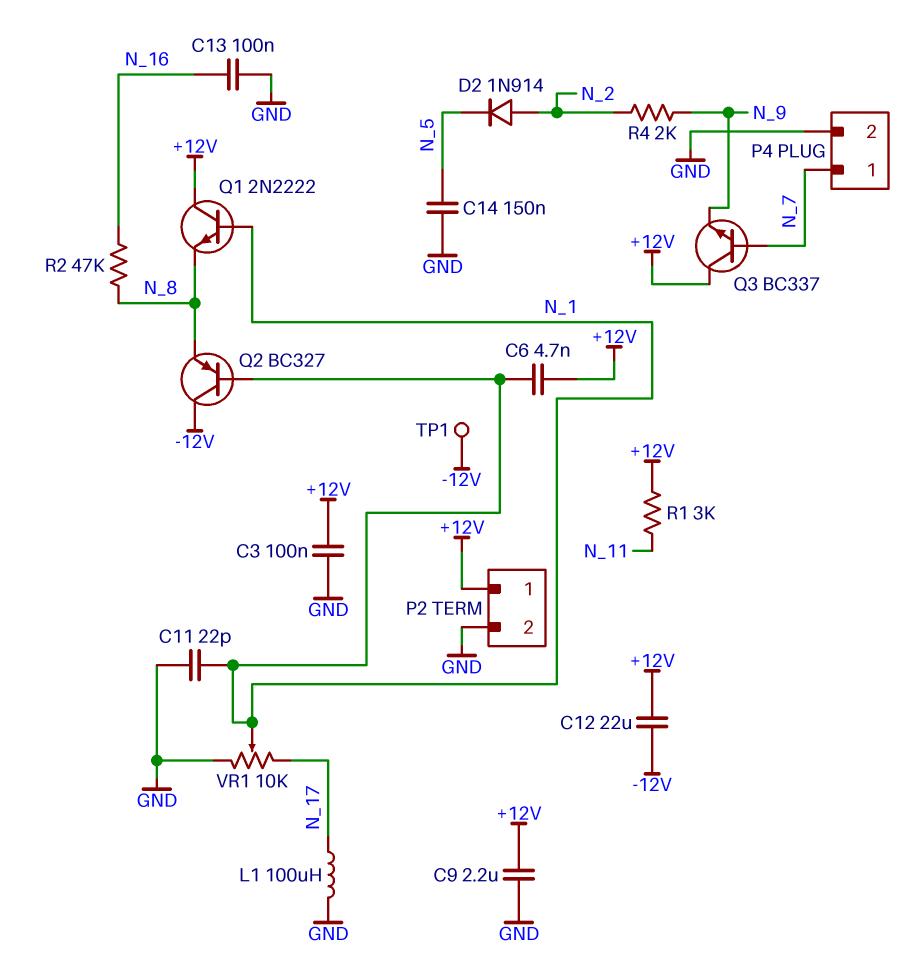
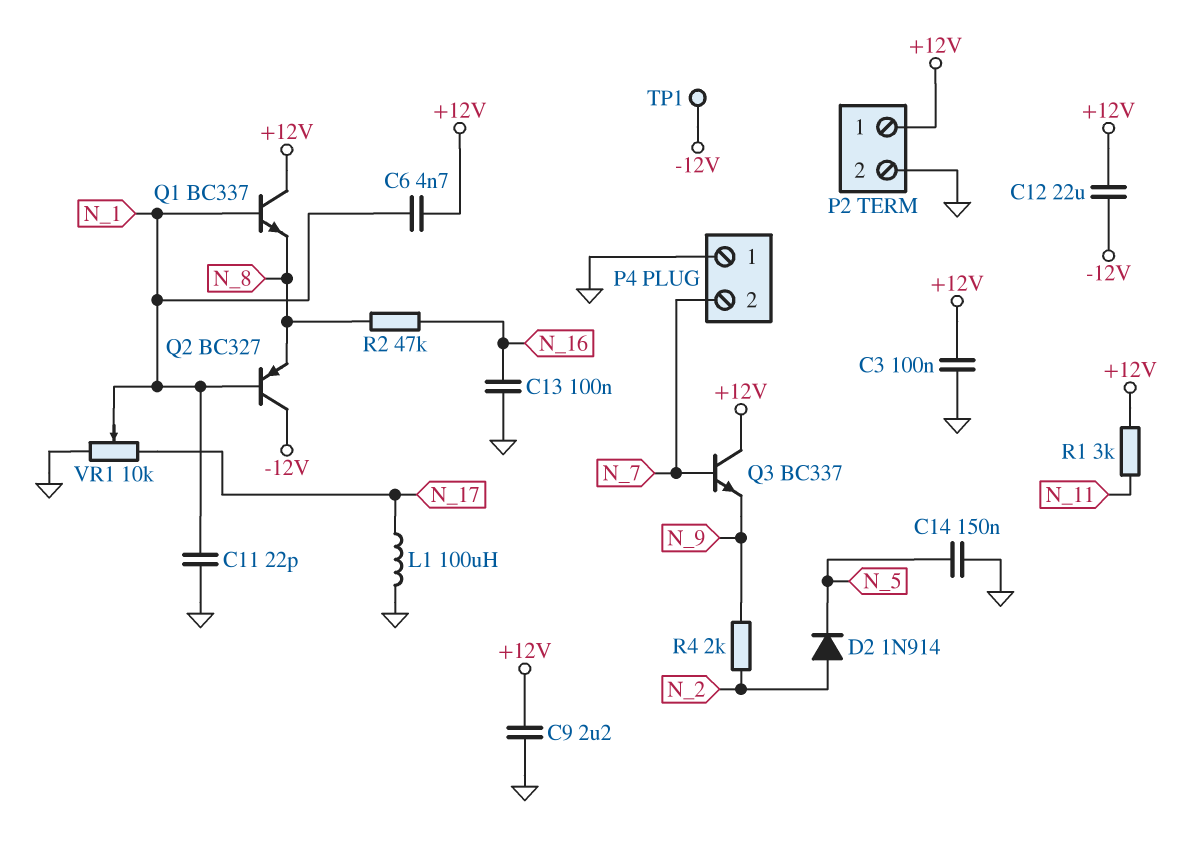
P4 pin 1: N_7 -> GND
P4 pin 2: GND -> N_7
Q1: NPN 2N2222 (B N_1, C +12V, E N_8) -> NPN BC337 (B N_1, C +12V, E N_8)

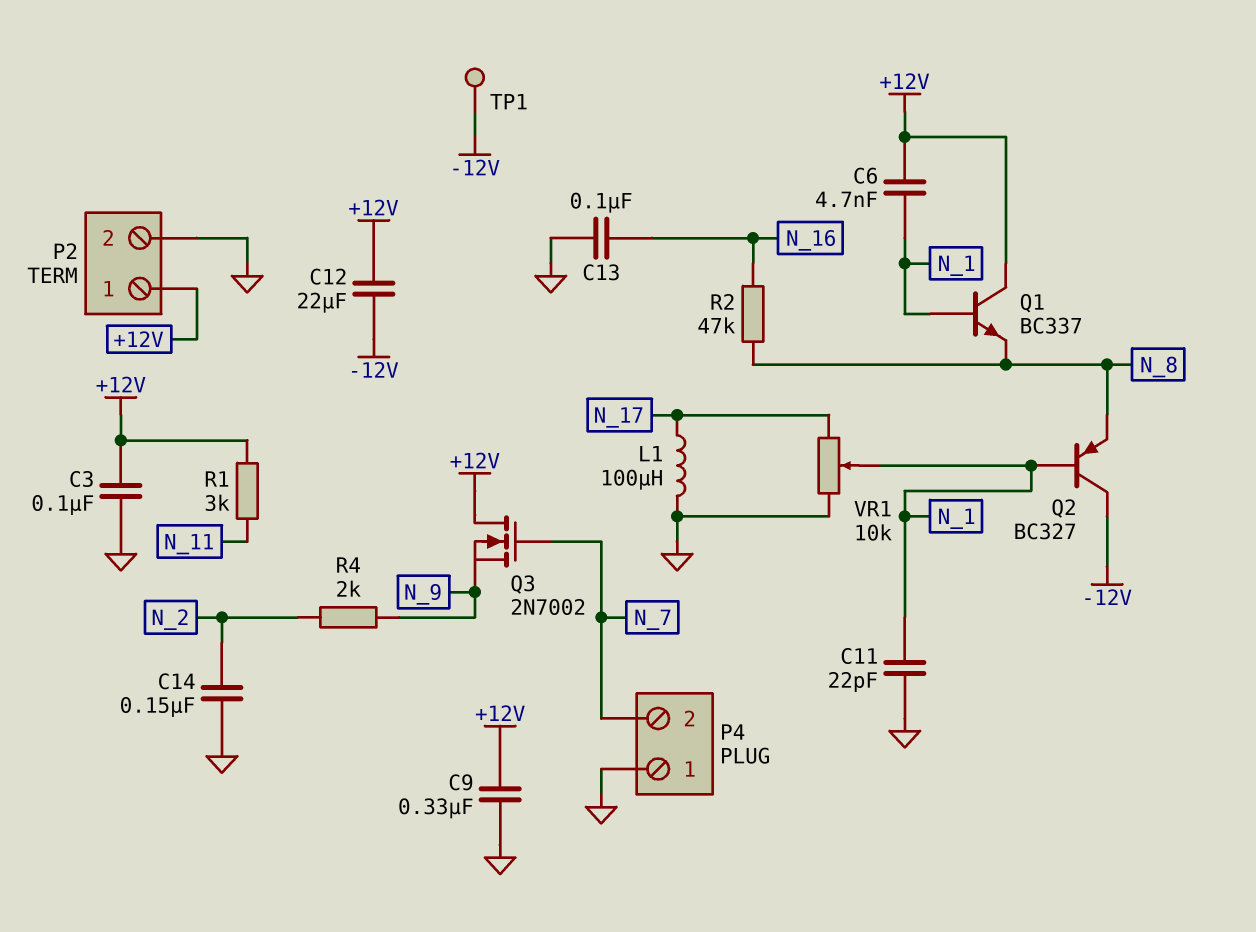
C9: 2.2uF (+12V, GND) -> 330nF (+12V, GND)
C14: 150nF (GND, N_5) -> 150nF (GND, N_2)
D2: diode 1N914 (A N_2, K N_5) -> none
Q3: NPN BC337 (B N_7, C +12V, E N_9) -> NMOS 2N7002 (G N_7, D +12V, S N_9)

